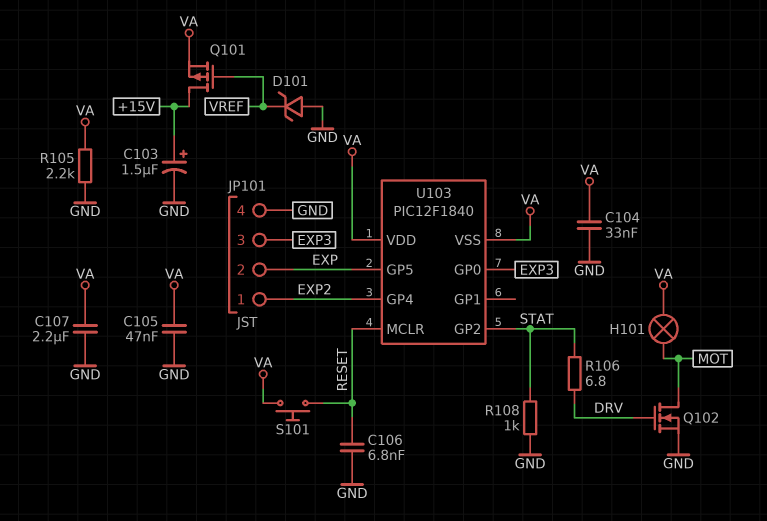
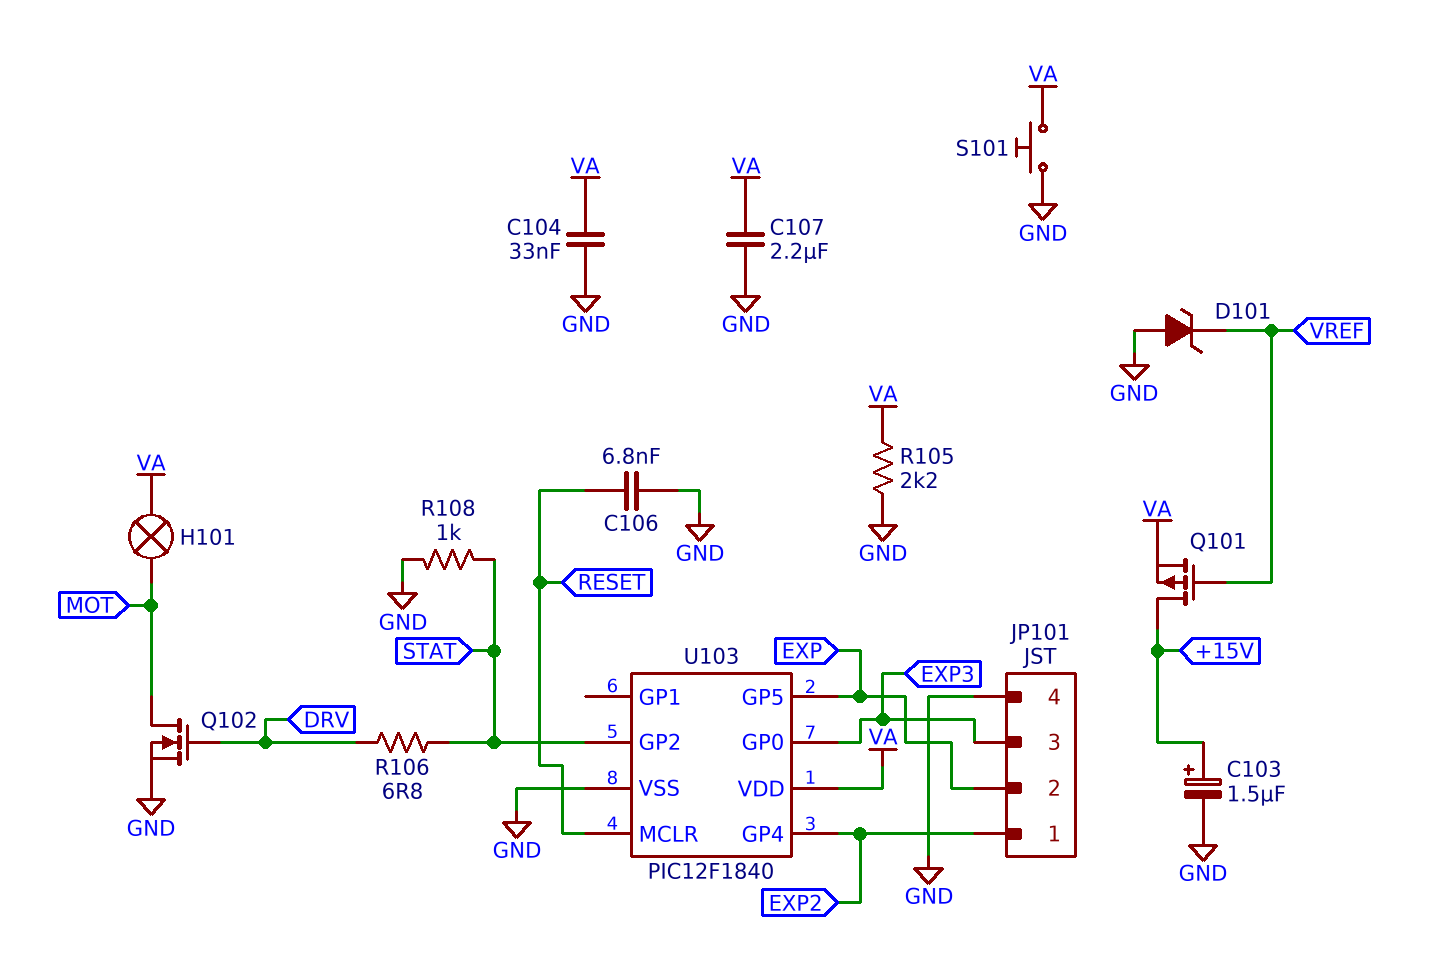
C105: 47nF (GND, VA) -> none
S101: button (RESET, VA) -> button (GND, VA)
U103 pin VSS: VA -> GND

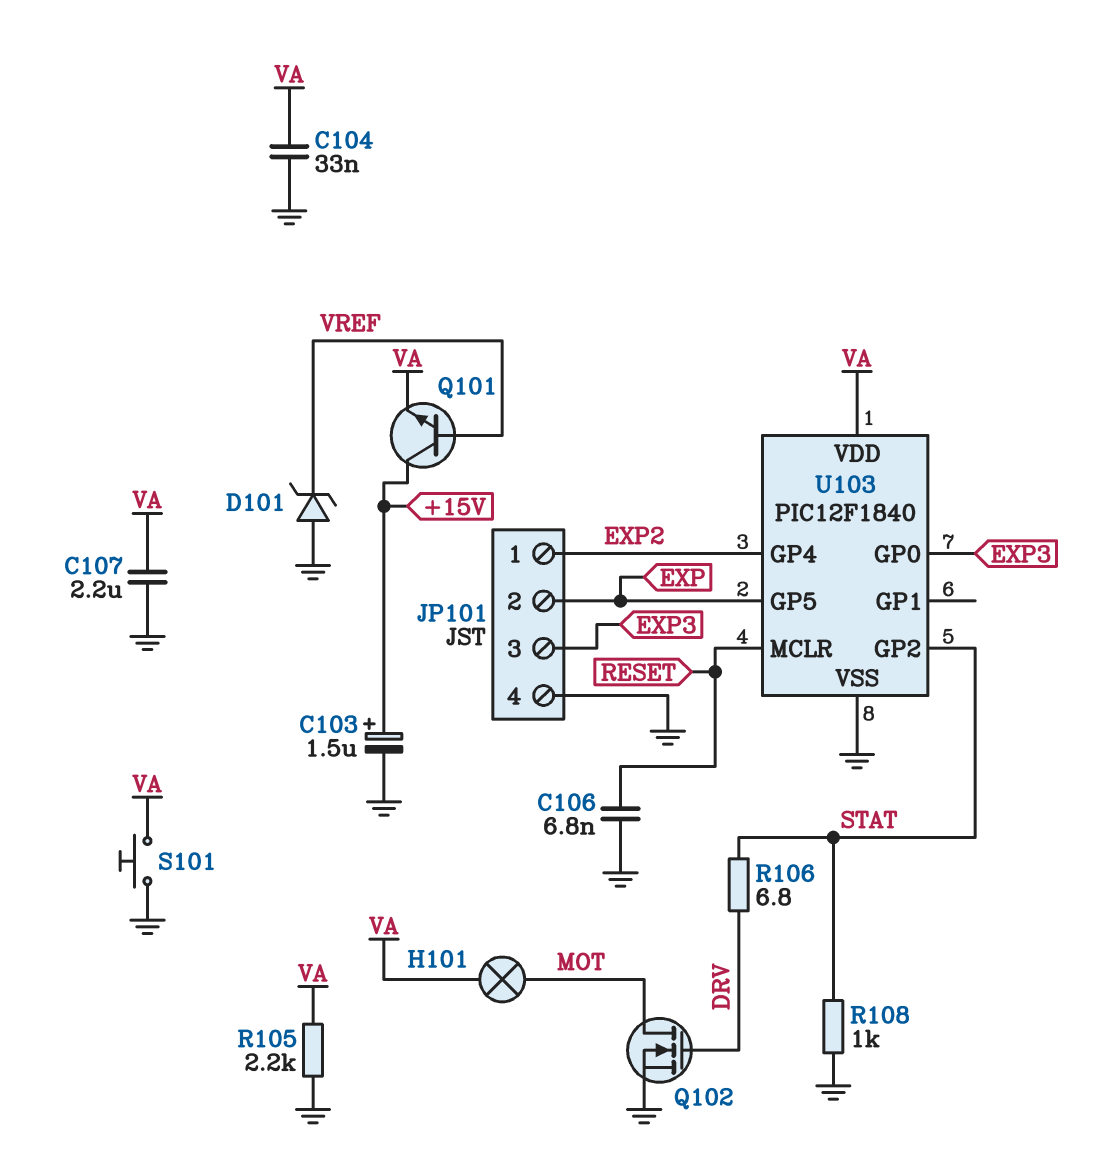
Q101: PMOS (G VREF, D +15V, S VA) -> NPN (B VREF, C +15V, E VA)

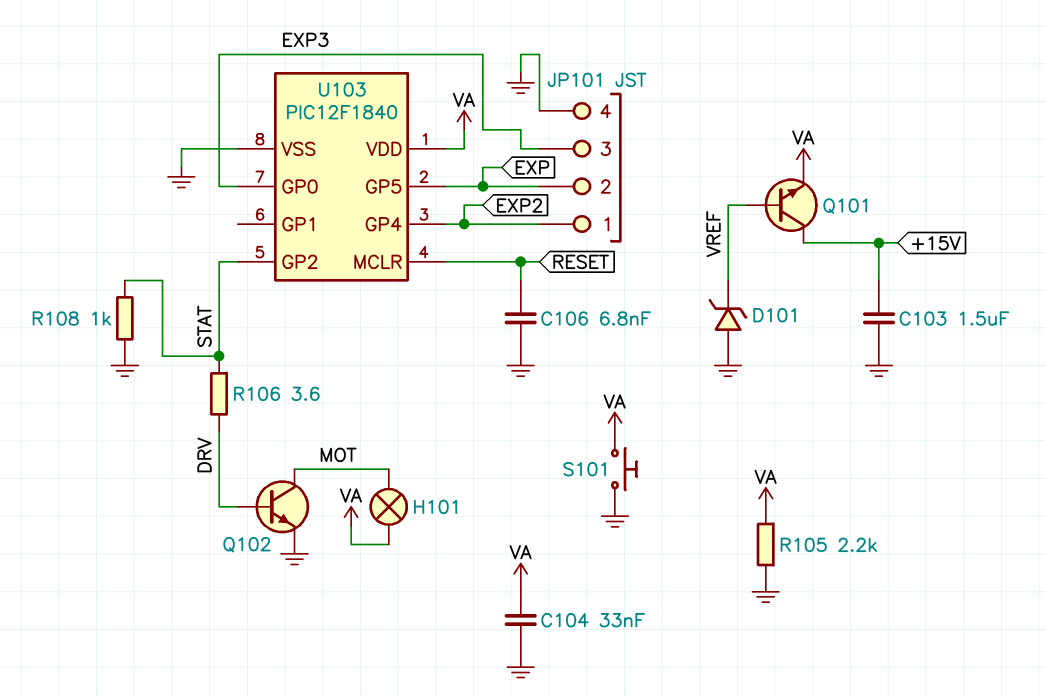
C103: 1.5uF (plus +15V, minus GND) -> 1.5uF (+15V, GND)
C107: 2.2uF (GND, VA) -> none
Q102: NMOS (G DRV, D MOT, S GND) -> NPN (B DRV, C MOT, E GND)
R106: 6.8 (DRV, STAT) -> 3.6 (DRV, STAT)

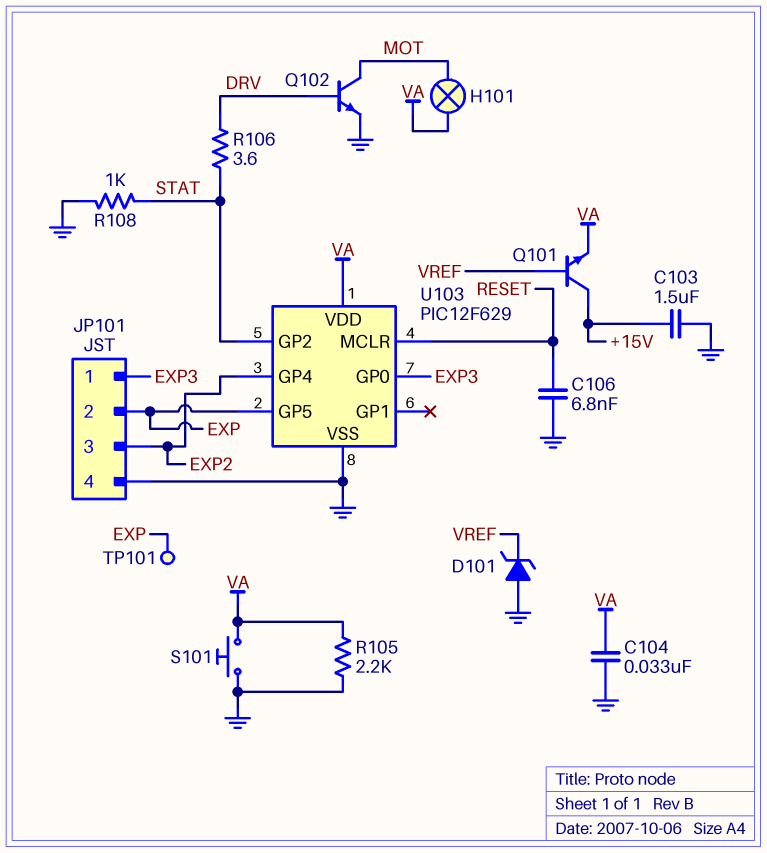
JP101 pin 1: EXP2 -> EXP3
JP101 pin 3: EXP3 -> EXP2
TP101: none -> test point (EXP)
U103: PIC12F1840 -> PIC12F629

